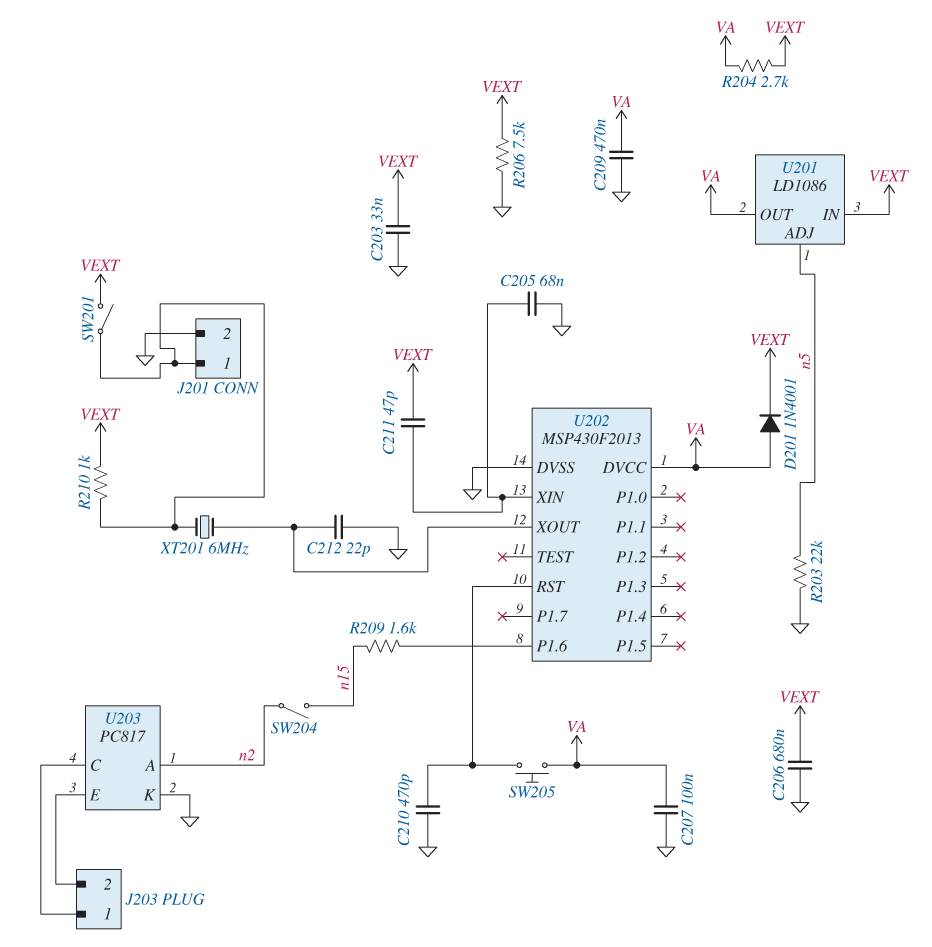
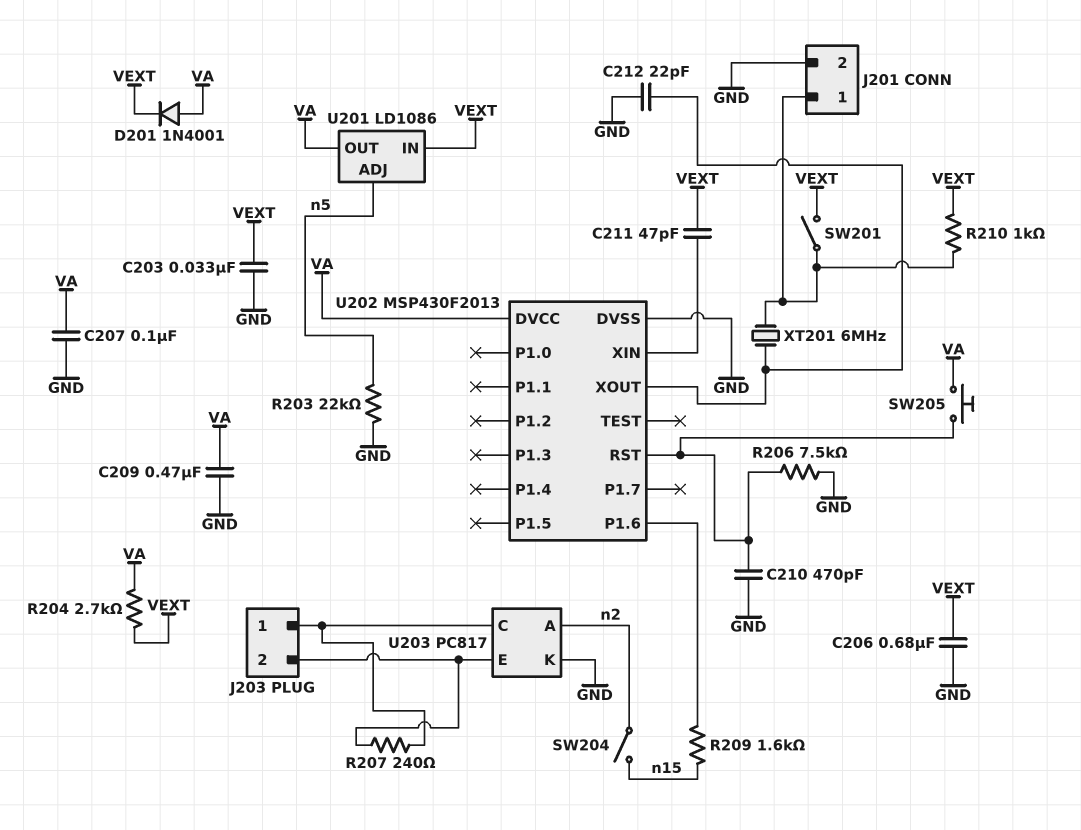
C205: 68nF (GND, U202/XIN) -> none
R206: 7.5k (GND, VEXT) -> 7.5k (GND, U202/RST)
R207: none -> 240 (J203/1, J203/2)

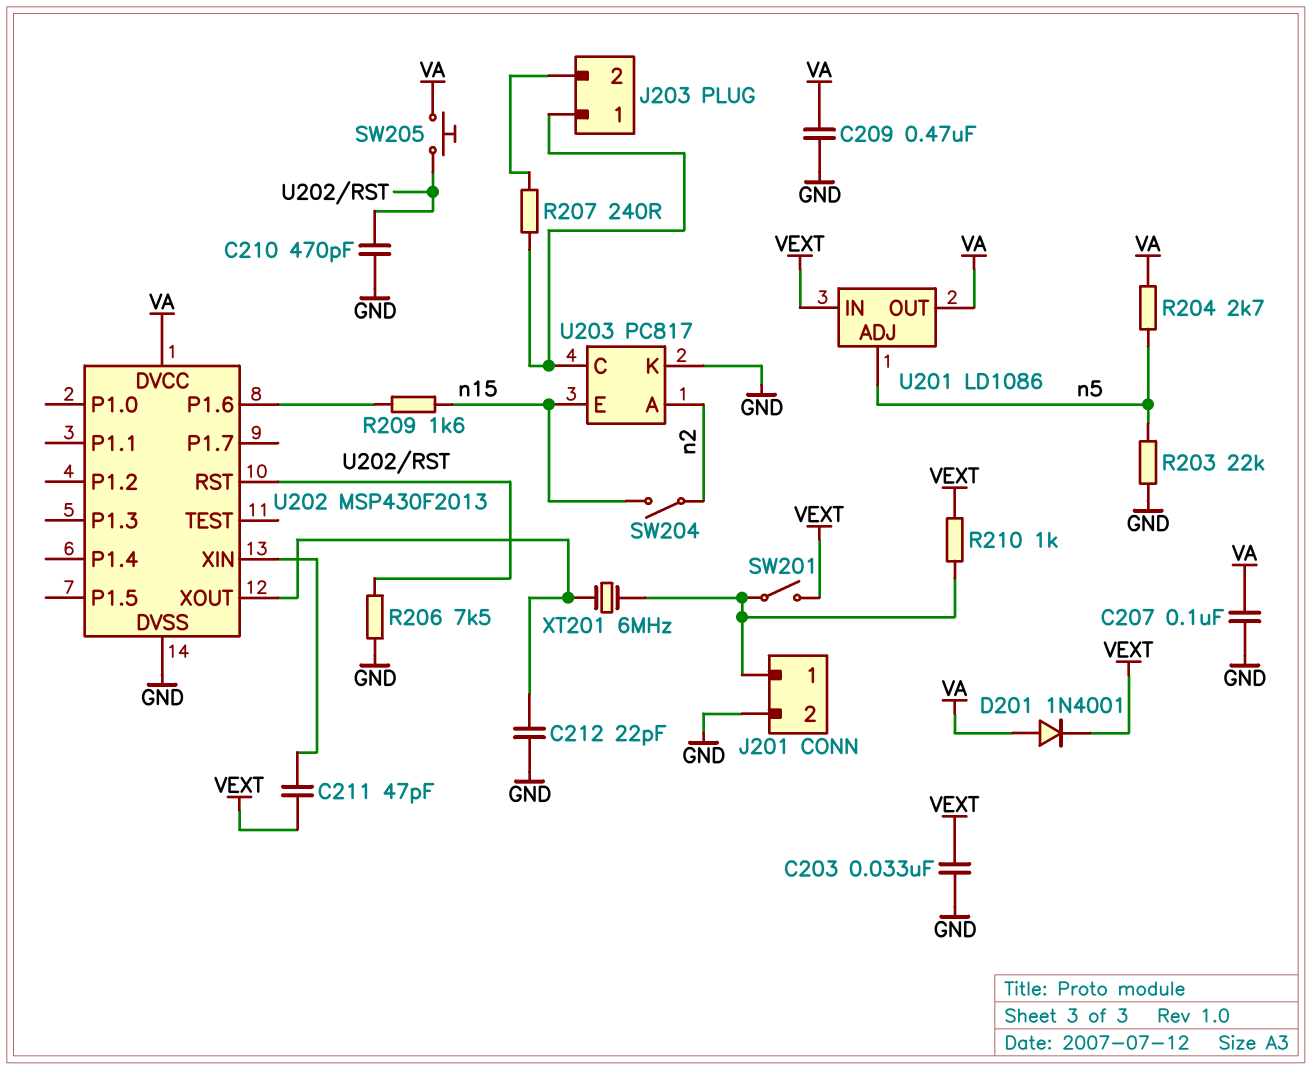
C206: 680nF (GND, VEXT) -> none
R204: 2.7k (VA, VEXT) -> 2.7k (VA, n5)
U203 pin E: J203/2 -> n15

